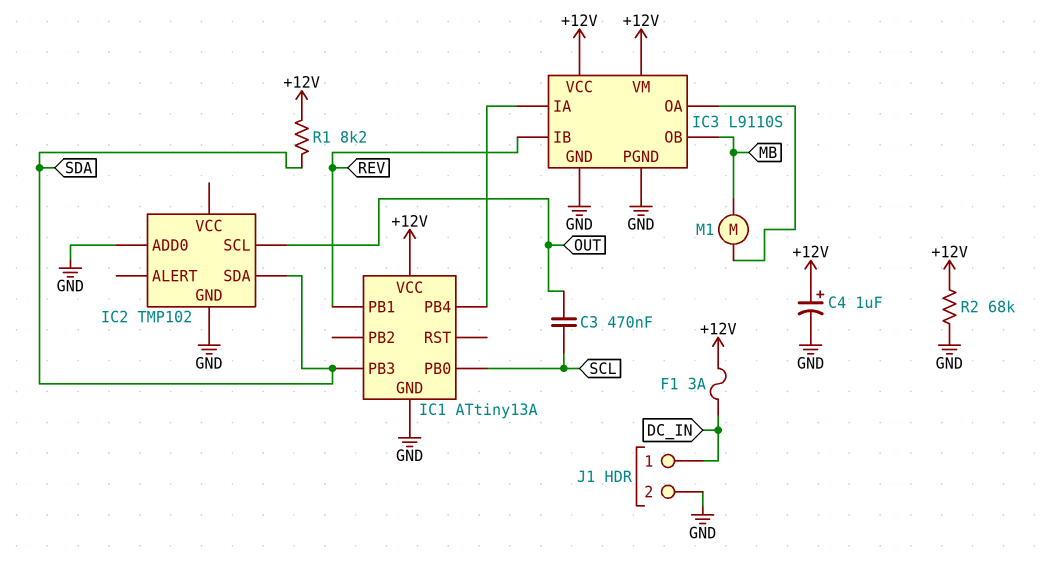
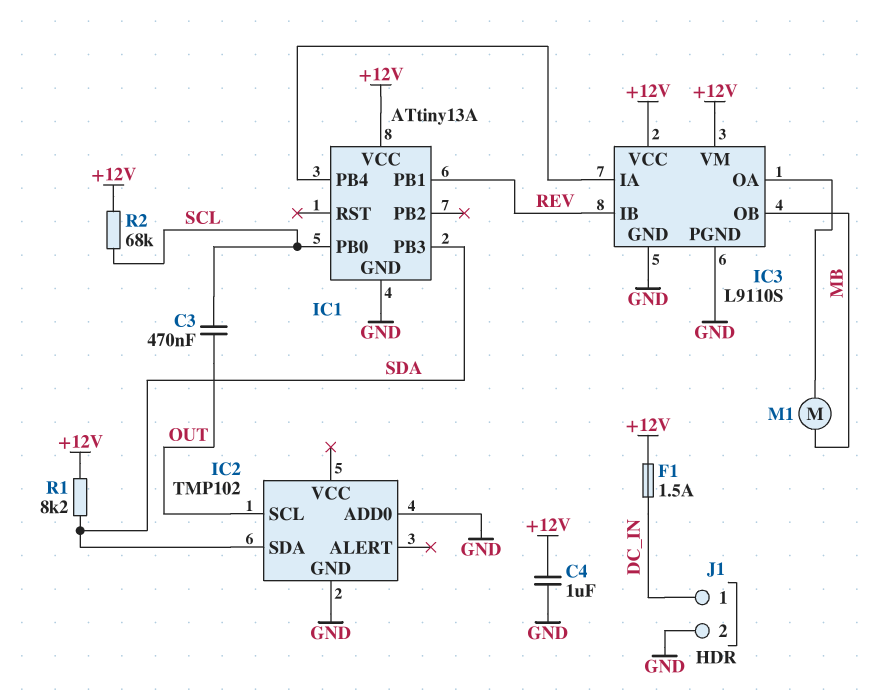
C4: 1uF (plus +12V, minus GND) -> 1uF (+12V, GND)
F1: 3A (+12V, DC_IN) -> 1.5A (+12V, DC_IN)
R2: 68k (+12V, GND) -> 68k (+12V, SCL)

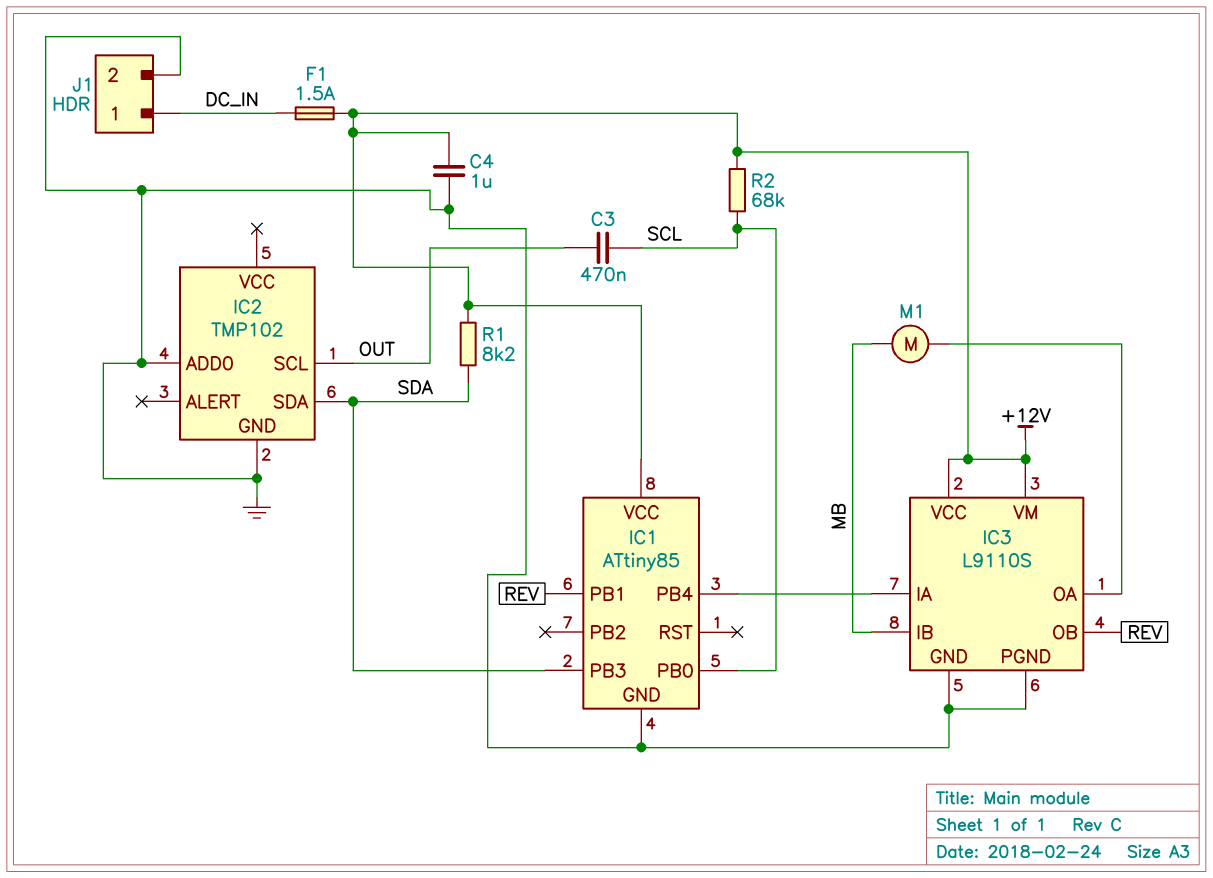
IC1: ATtiny13A -> ATtiny85
IC3 pin IB: REV -> MB
IC3 pin OB: MB -> REV

